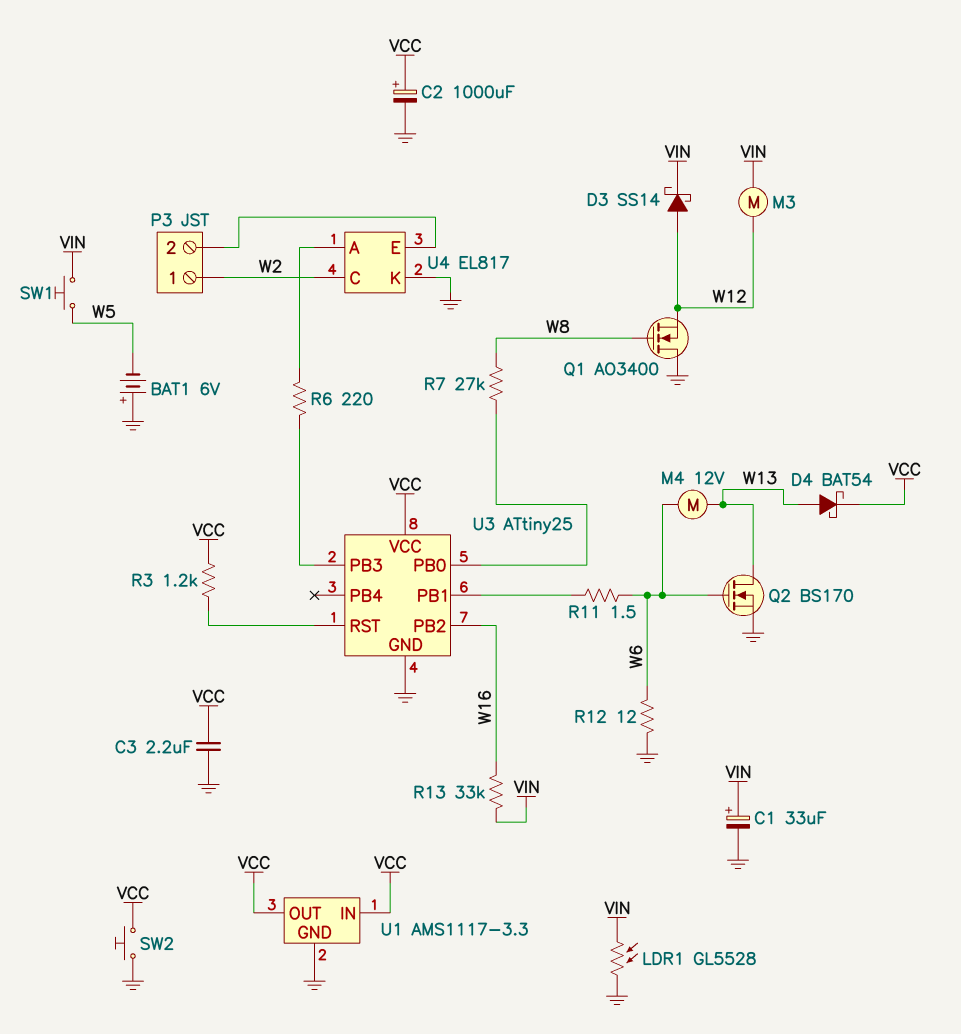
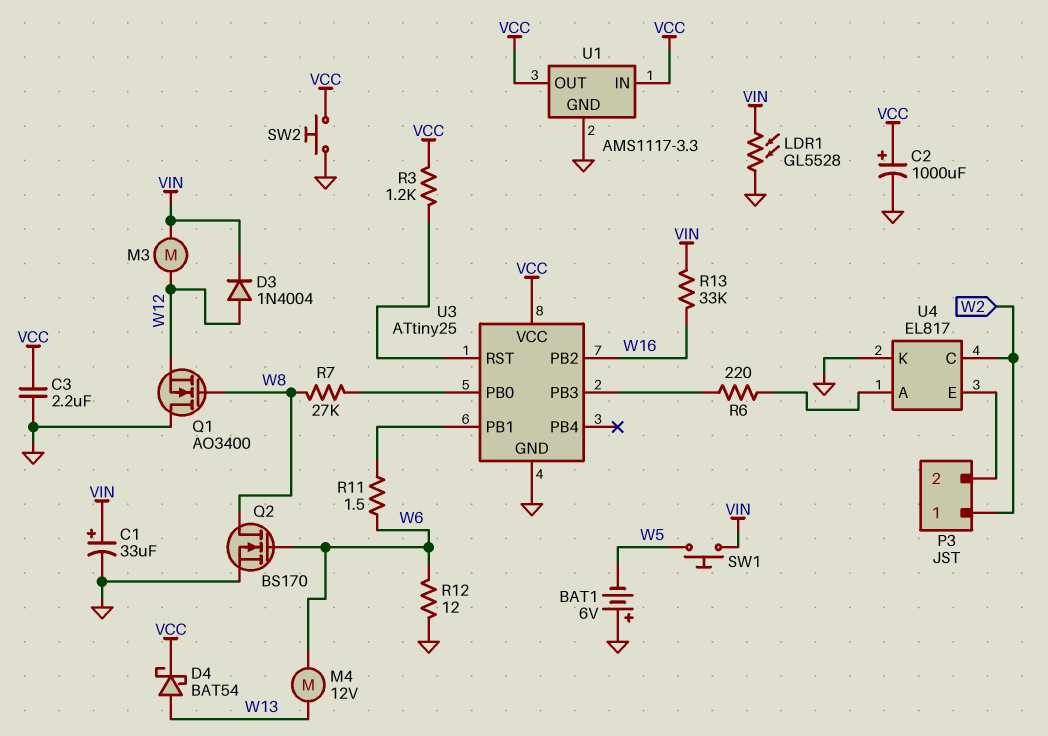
D3: schottky SS14 (A W12, K VIN) -> diode 1N4004 (A W12, K VIN)
Q2: NMOS BS170 (G W6, D W13, S GND) -> NMOS BS170 (G W6, D W8, S GND)

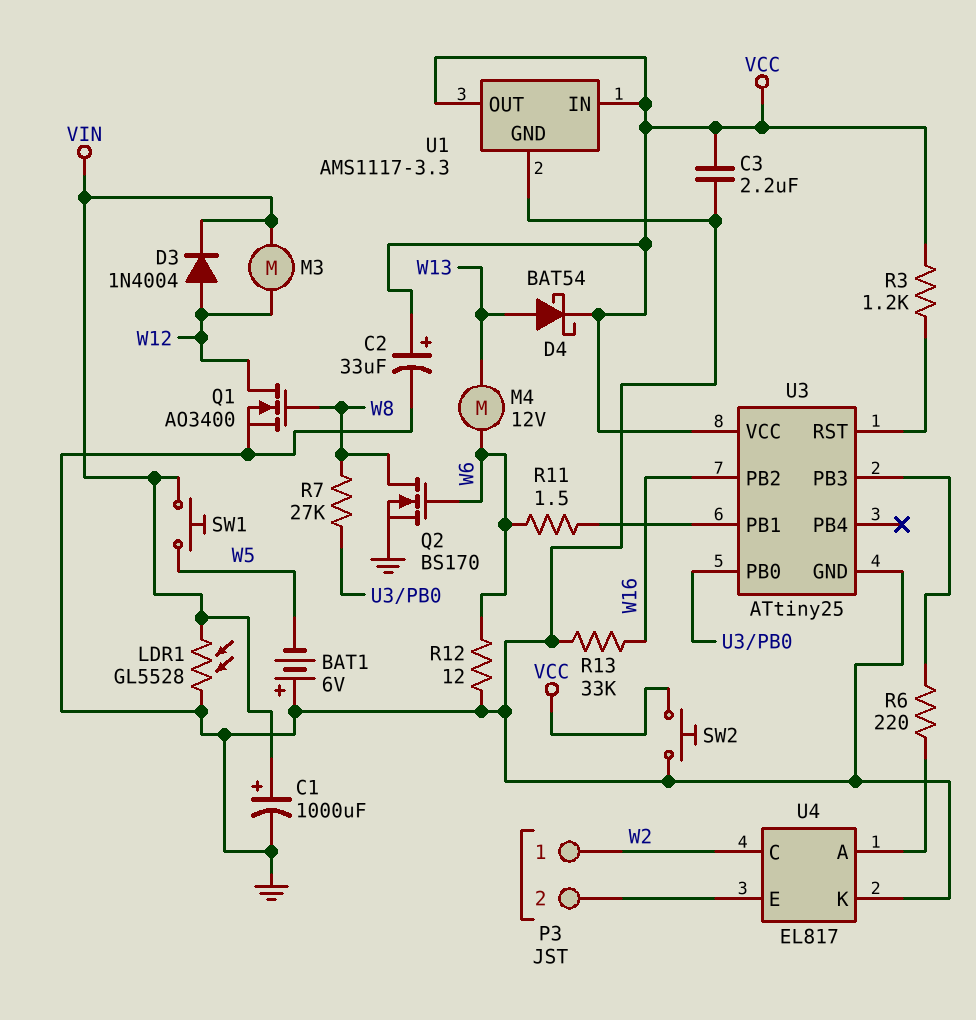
C1: 33uF (plus VIN, minus GND) -> 1000uF (plus VIN, minus GND)
C2: 1000uF (plus VCC, minus GND) -> 33uF (plus VCC, minus GND)
Q1: NMOS AO3400 (G W8, D GND, S W12) -> NMOS AO3400 (G W8, D W12, S GND)
R13: 33k (VIN, W16) -> 33k (GND, W16)

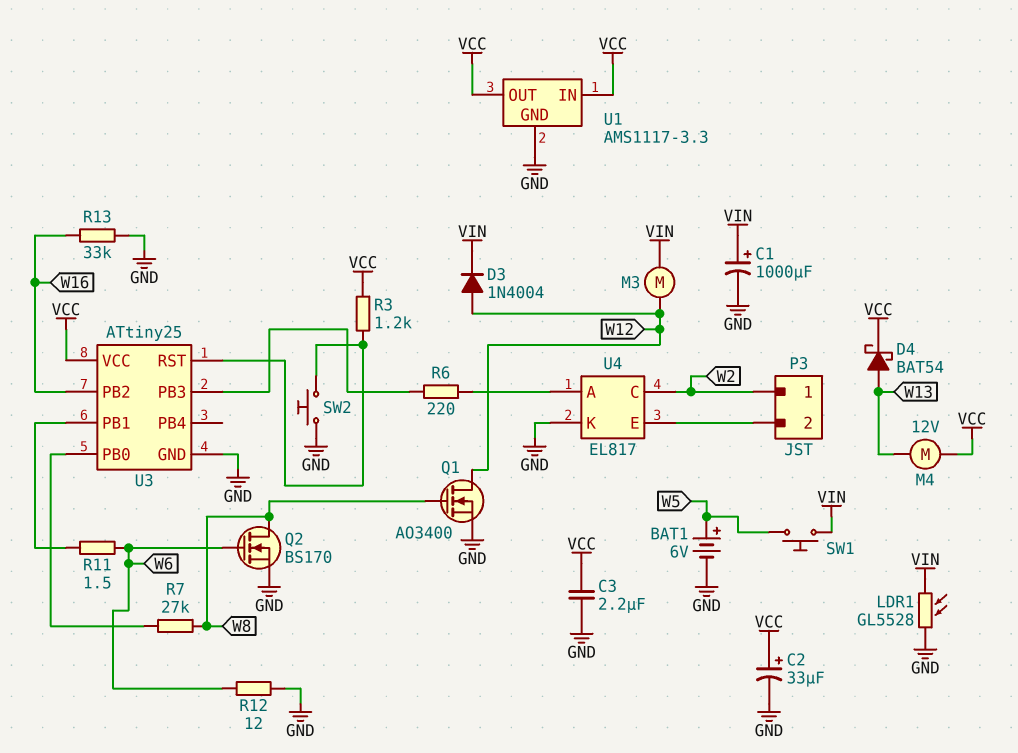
BAT1: 6V (plus GND, minus W5) -> 6V (plus W5, minus GND)
M4: motor 12V (W6, W13) -> motor 12V (VCC, W13)
SW2: button (GND, VCC) -> button (GND, U3/RST)

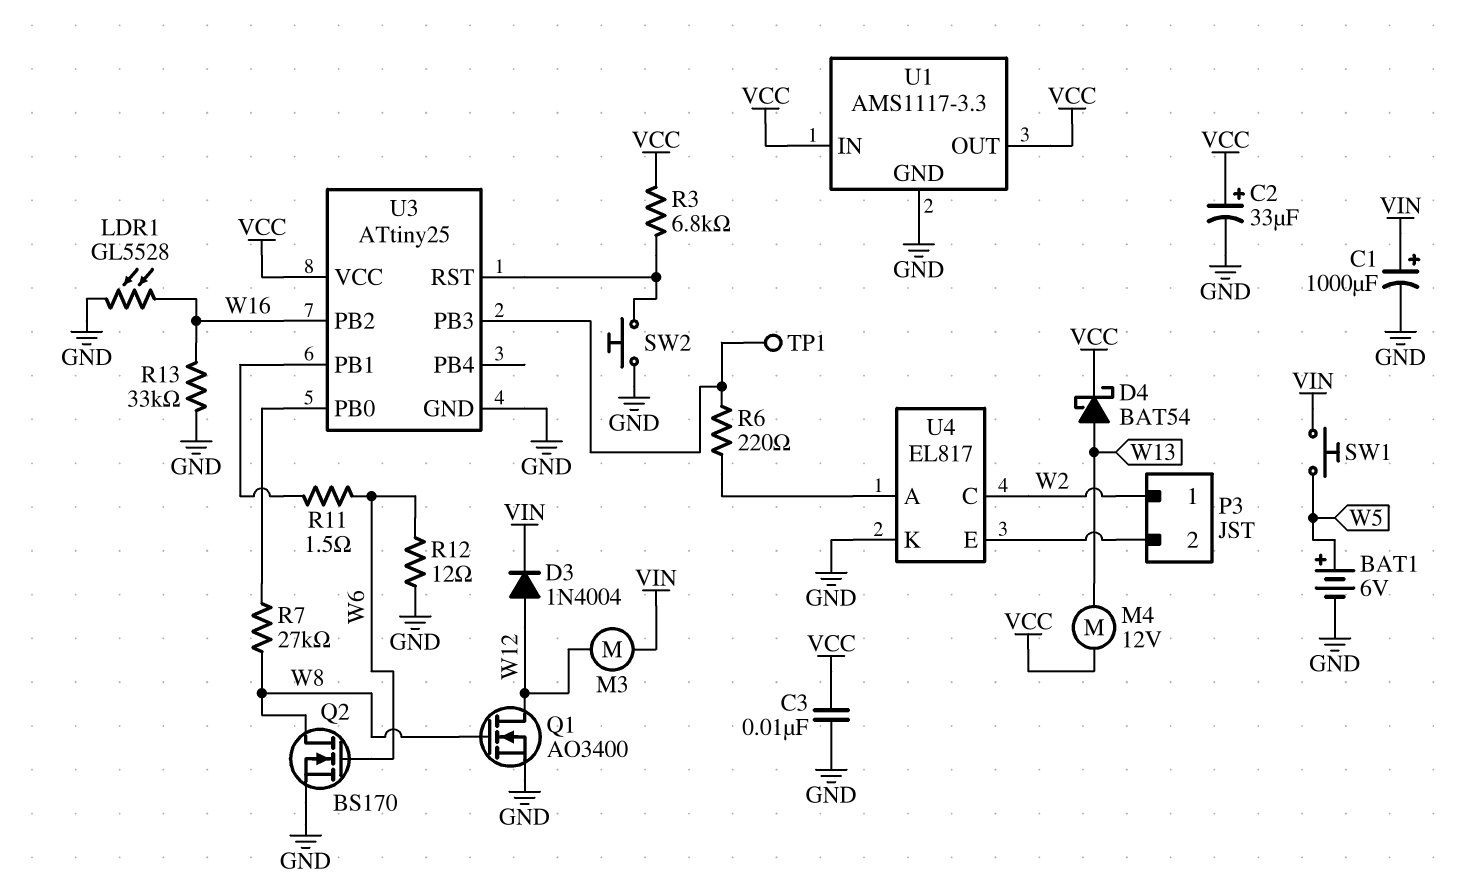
C3: 2.2uF (GND, VCC) -> 10nF (GND, VCC)
LDR1: GL5528 (GND, VIN) -> GL5528 (GND, W16)
R3: 1.2k (U3/RST, VCC) -> 6.8k (U3/RST, VCC)
TP1: none -> test point (U3/PB3)

